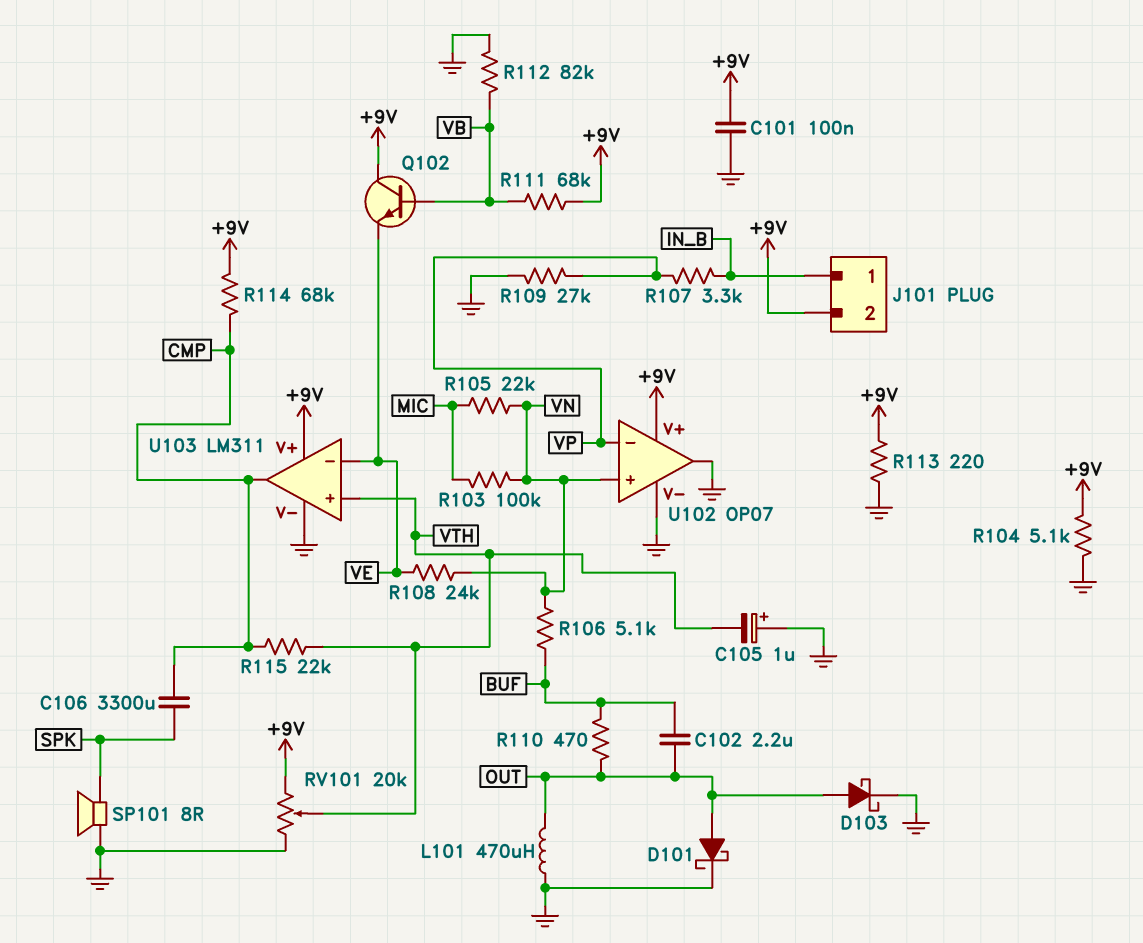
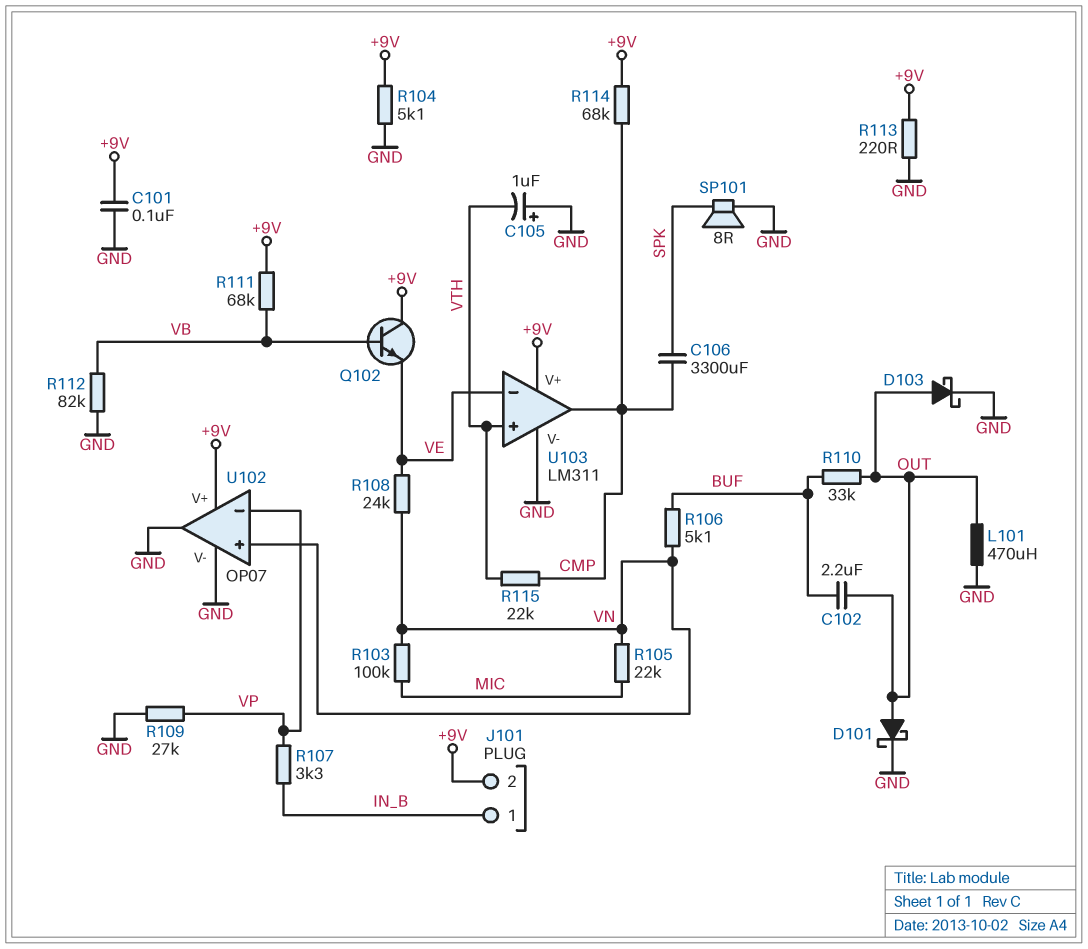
R110: 470 (BUF, OUT) -> 33k (BUF, OUT)
RV101: 20k (+9V, GND, wiper VTH) -> none

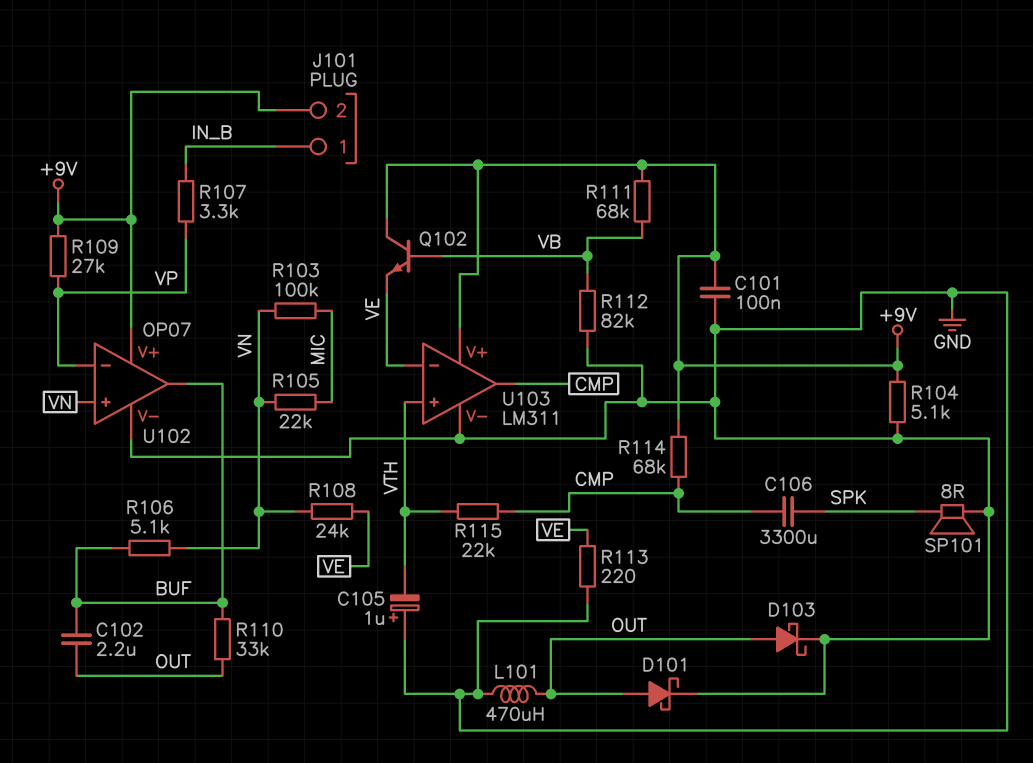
R109: 27k (GND, VP) -> 27k (+9V, VP)
R113: 220 (+9V, GND) -> 220 (GND, VE)
U102 pin out: GND -> BUF

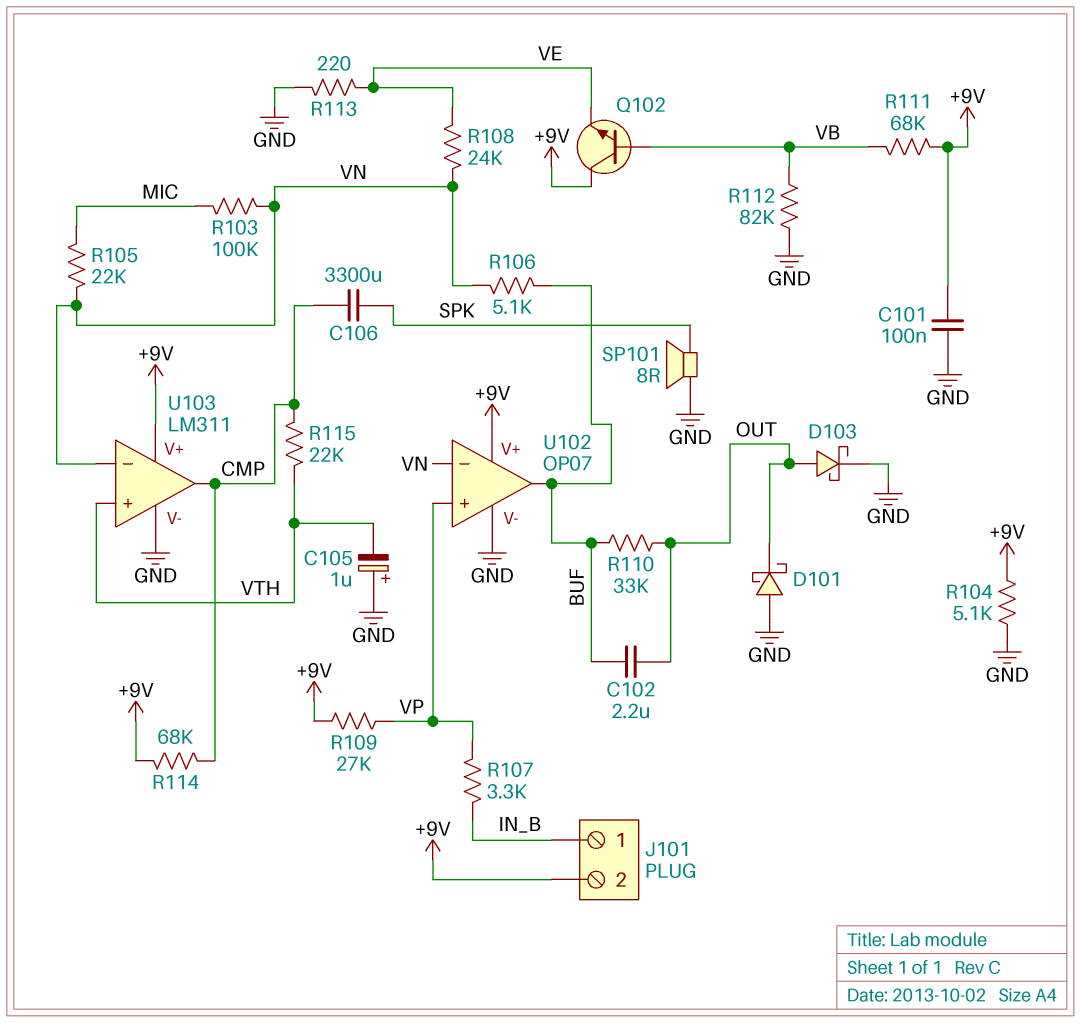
D101: schottky (A OUT, K GND) -> schottky (A GND, K OUT)
L101: 470uH (GND, OUT) -> none
U102 pin in+: VN -> VP
U102 pin in-: VP -> VN
U103 pin in-: VE -> VN

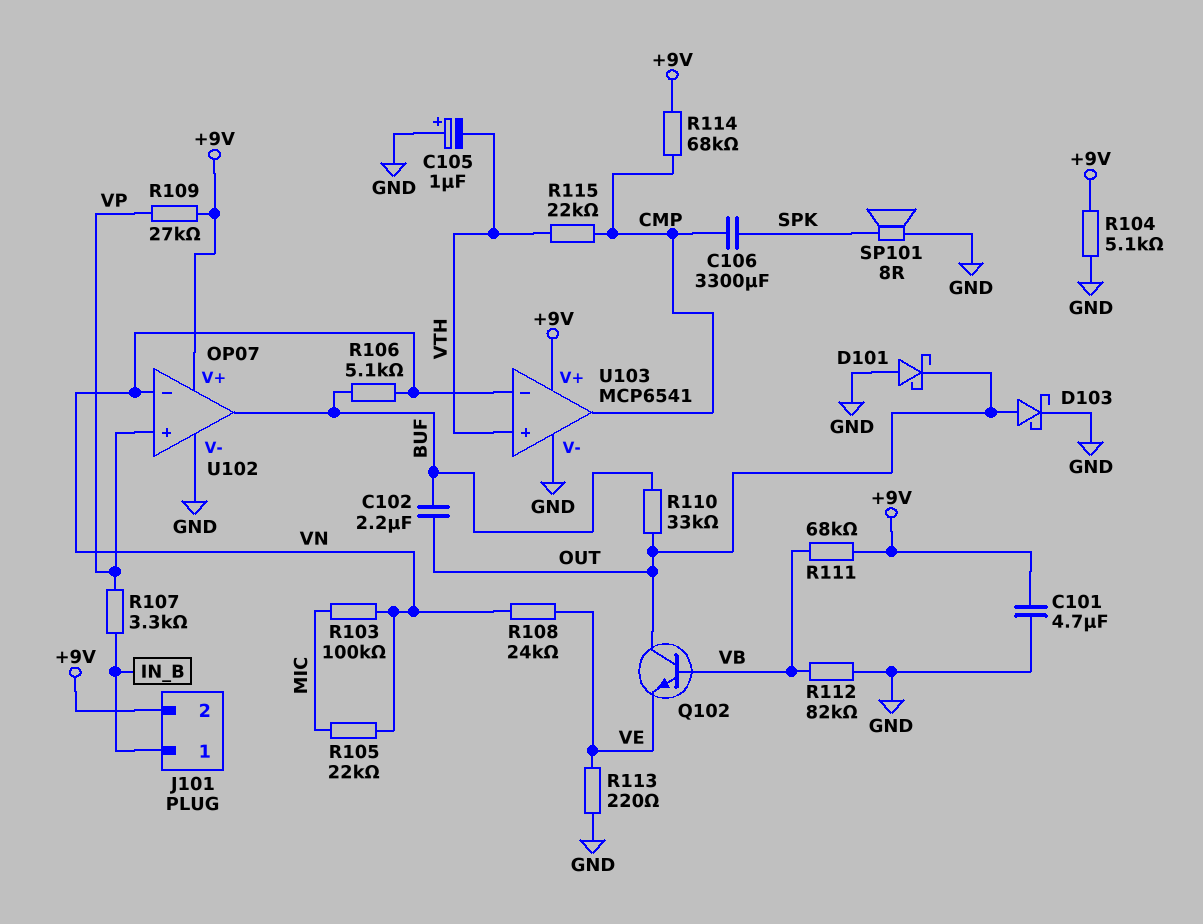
C101: 100nF (+9V, GND) -> 4.7uF (+9V, GND)
Q102: NPN (B VB, C +9V, E VE) -> NPN (B VB, C OUT, E VE)
U103: LM311 -> MCP6541

